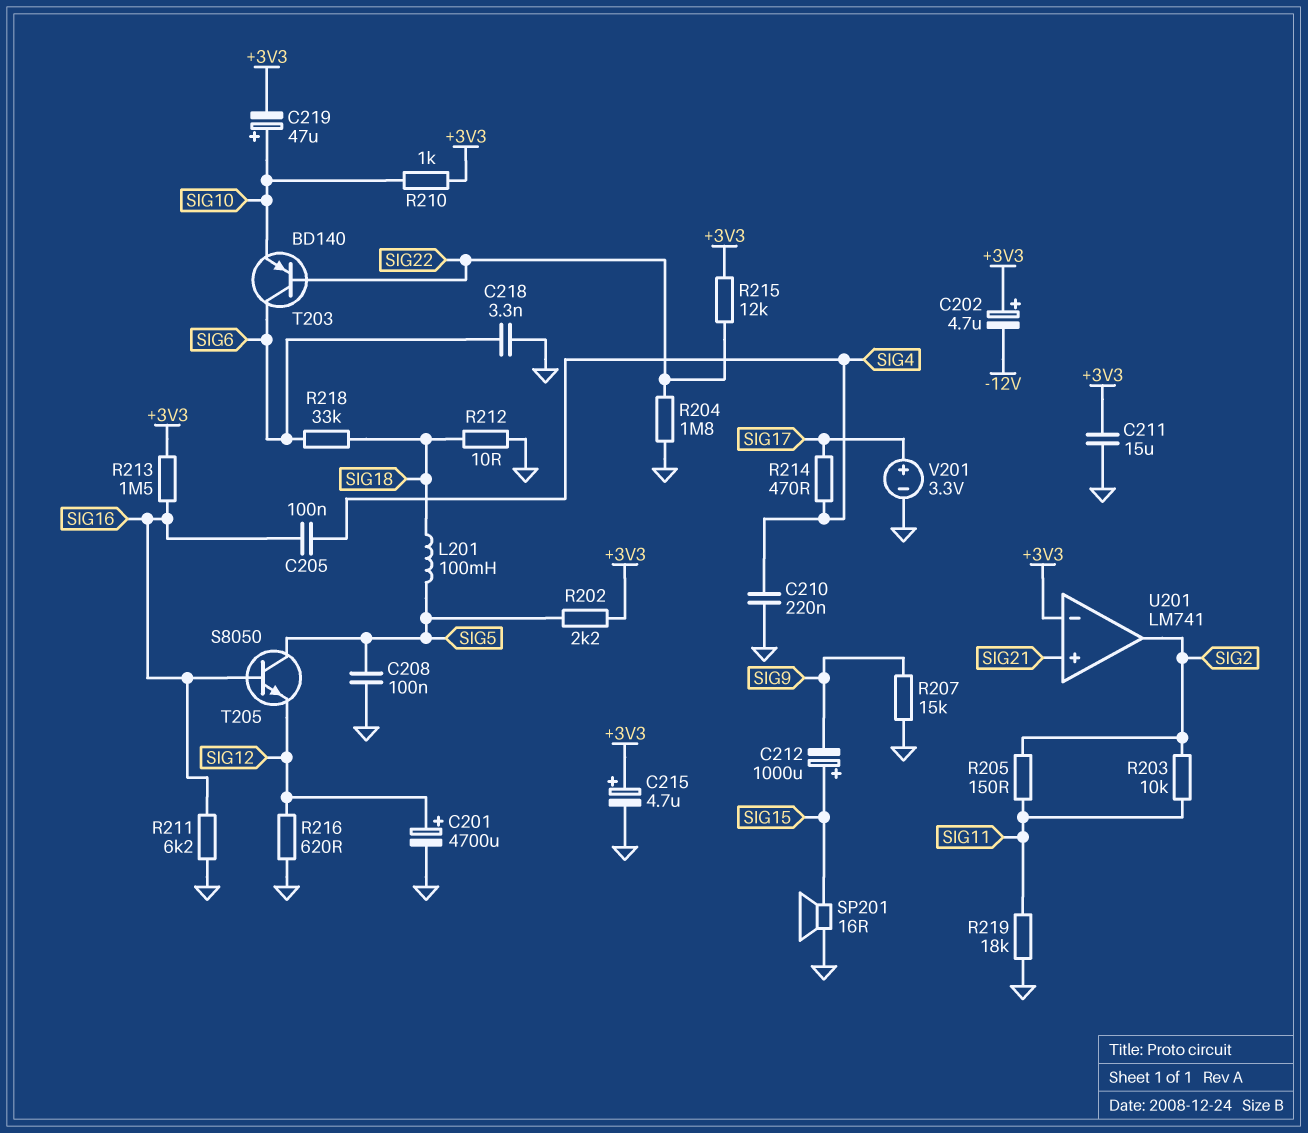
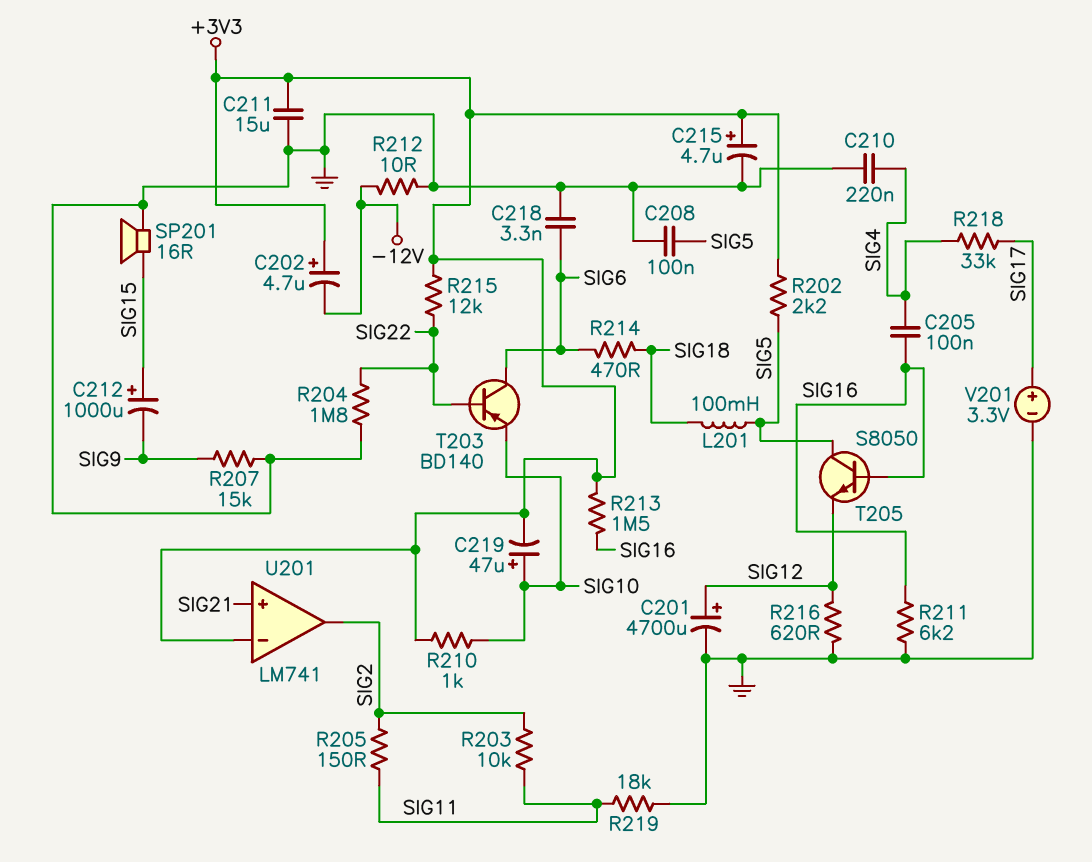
R212: 10 (GND, SIG18) -> 10 (-12V, GND)
R214: 470 (SIG4, SIG17) -> 470 (SIG6, SIG18)
R218: 33k (SIG6, SIG18) -> 33k (SIG4, SIG17)

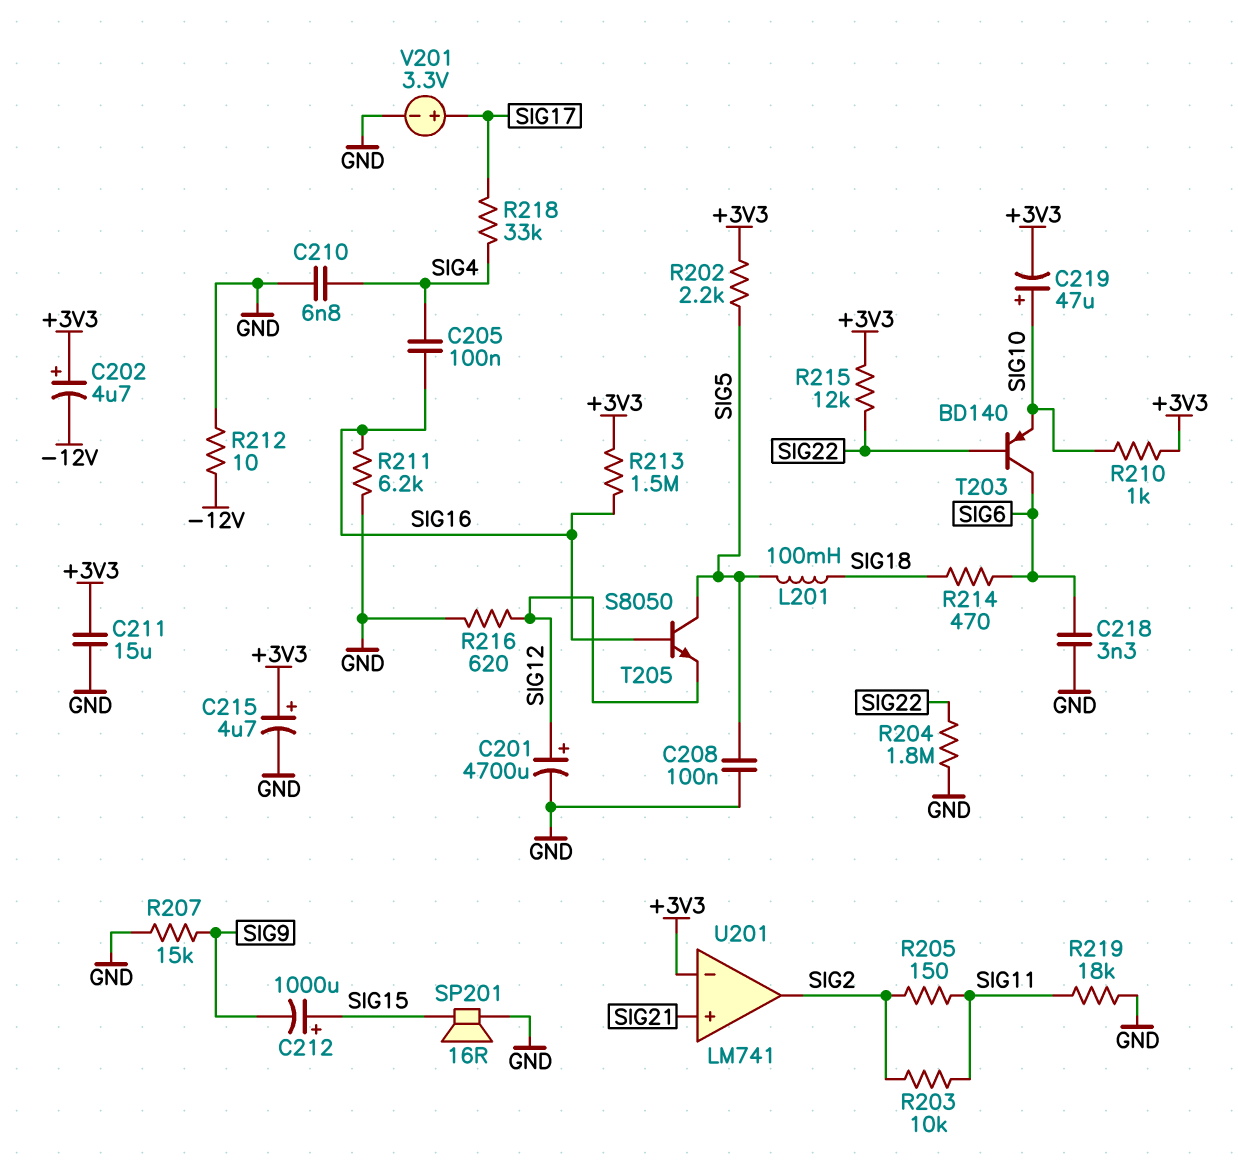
C210: 220nF (GND, SIG4) -> 6.8nF (GND, SIG4)

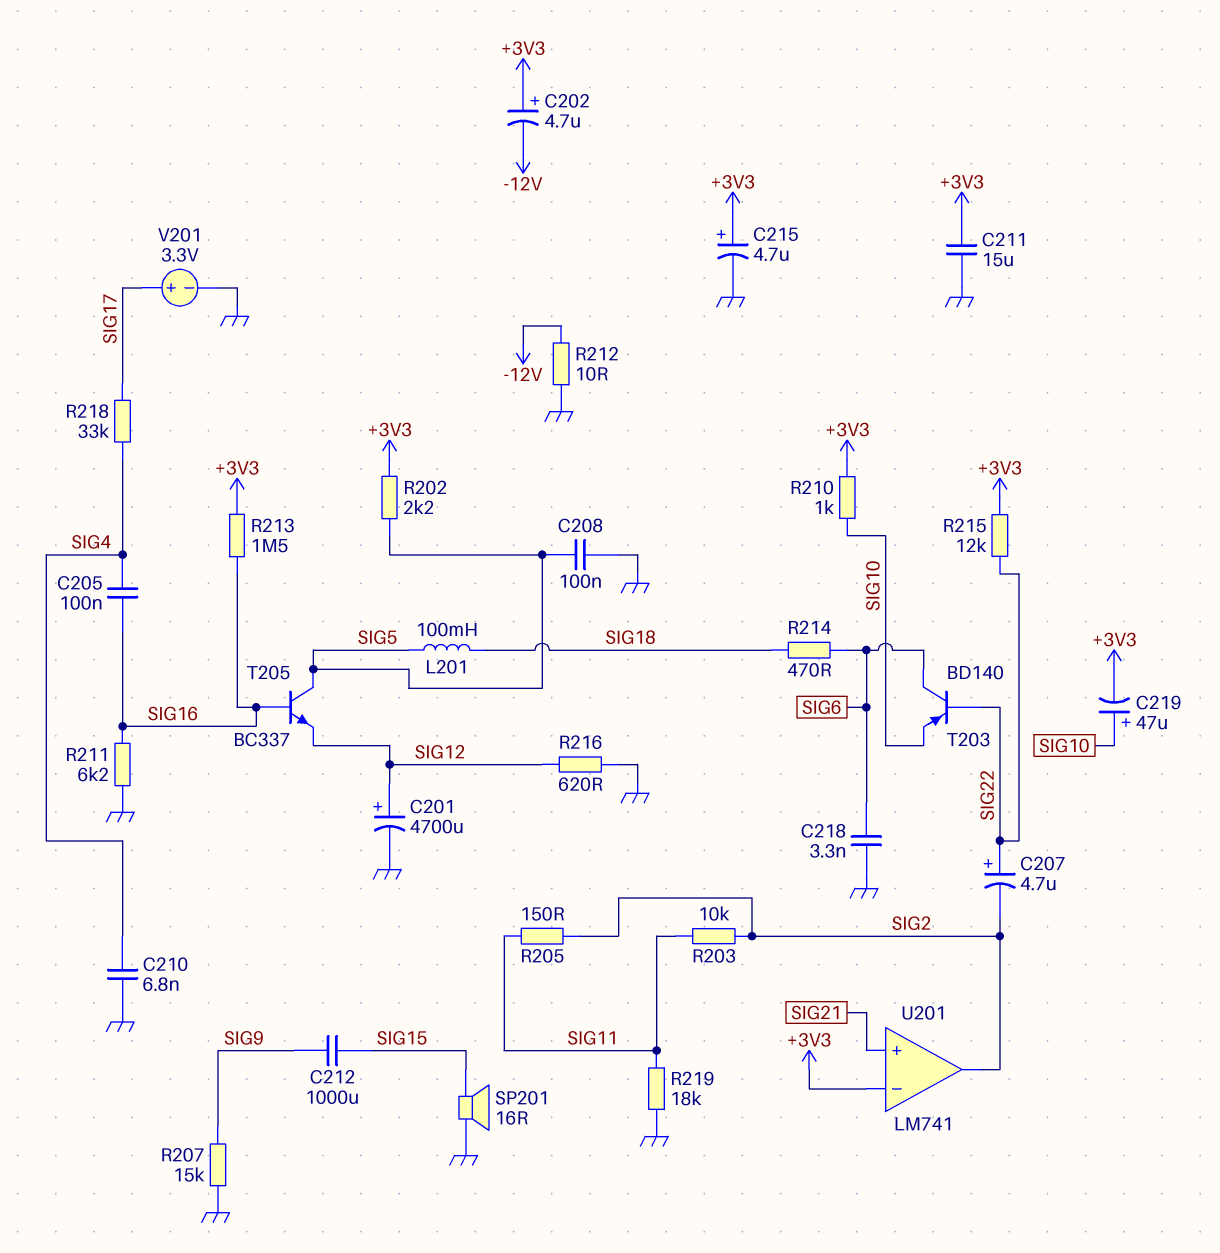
C207: none -> 4.7uF (plus SIG22, minus SIG2)
C212: 1000uF (plus SIG15, minus SIG9) -> 1000uF (SIG9, SIG15)
R204: 1.8M (GND, SIG22) -> none
T205: NPN S8050 (B SIG16, C SIG5, E SIG12) -> NPN BC337 (B SIG16, C SIG5, E SIG12)

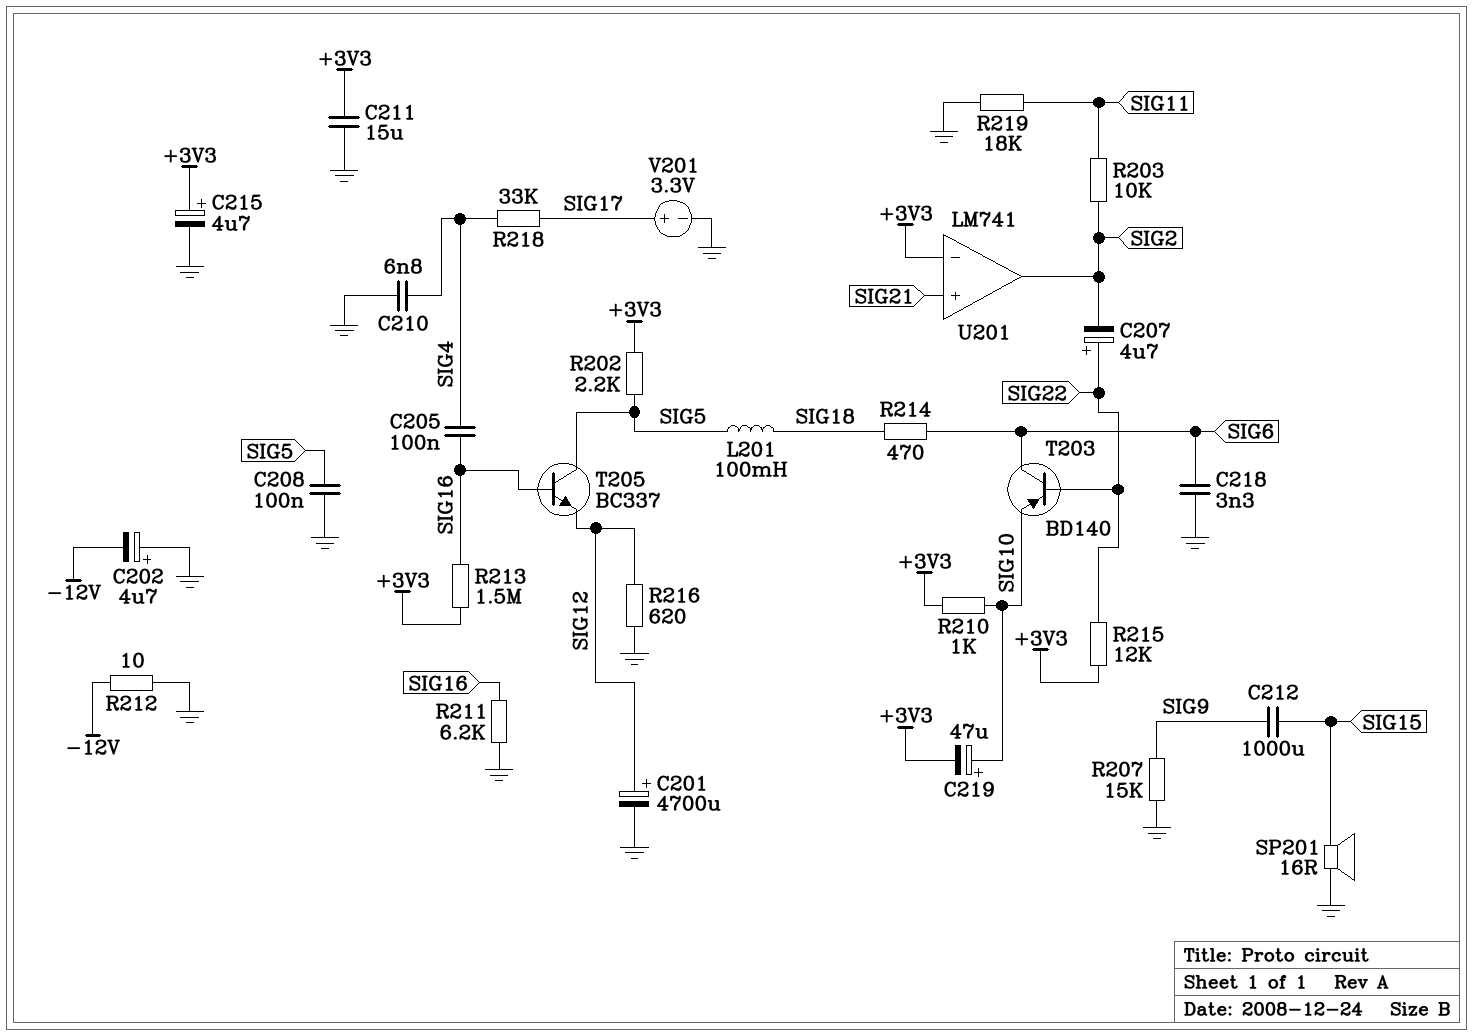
C202: 4.7uF (plus +3V3, minus -12V) -> 4.7uF (plus GND, minus -12V)
R205: 150 (SIG2, SIG11) -> none

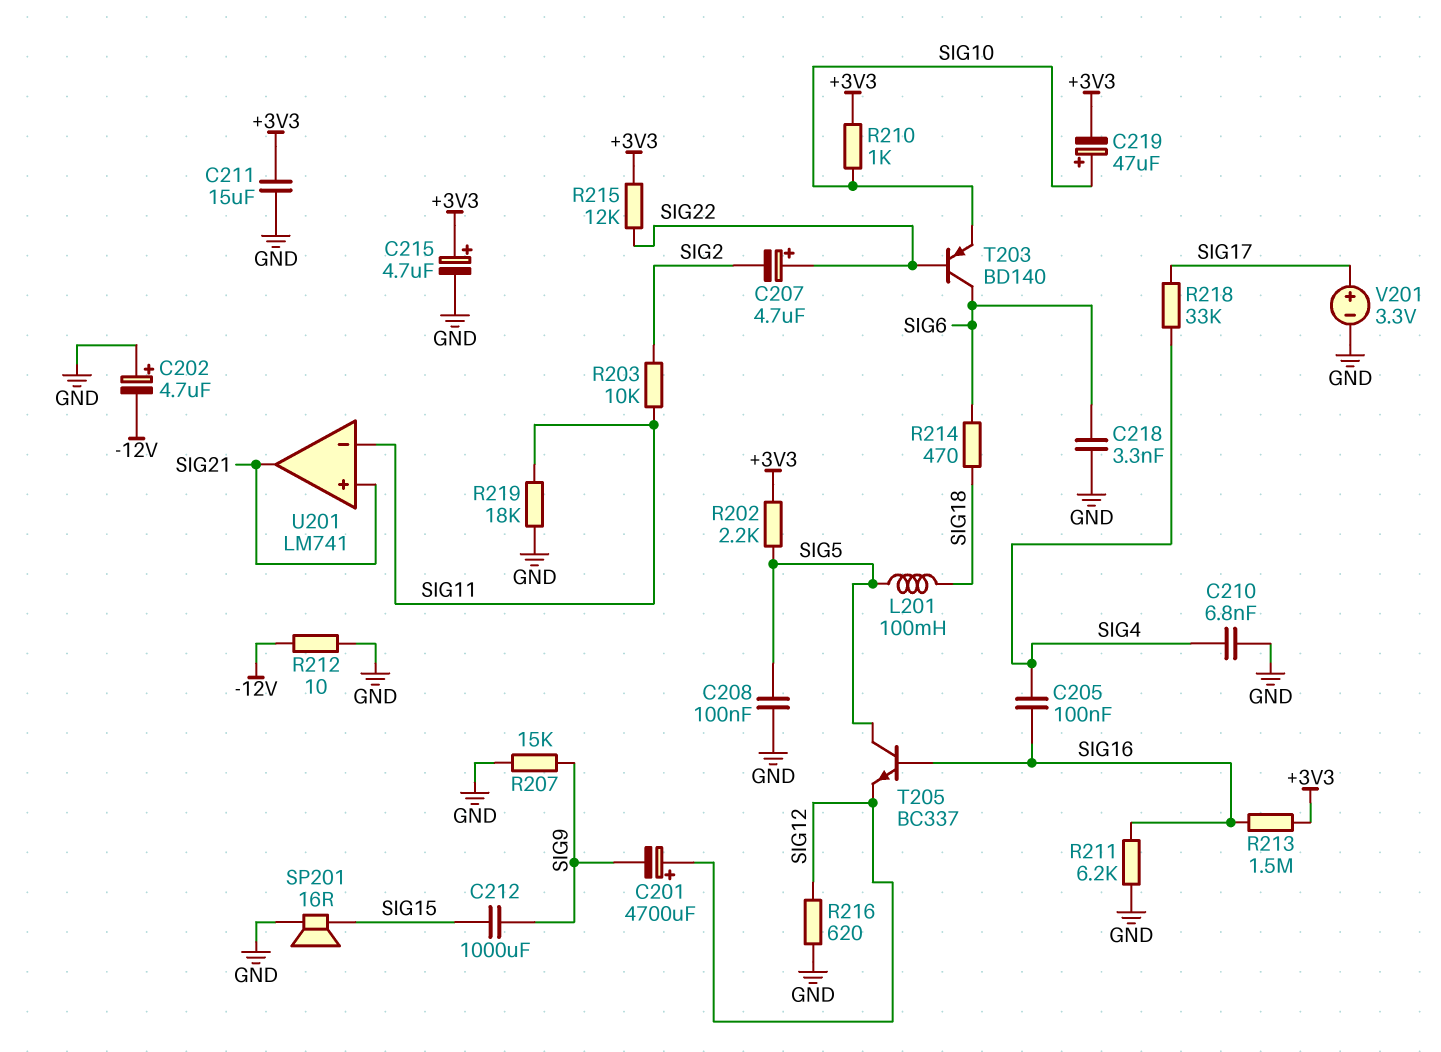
C201: 4700uF (plus SIG12, minus GND) -> 4700uF (plus SIG12, minus SIG9)
U201 pin in-: +3V3 -> SIG11
U201 pin out: SIG2 -> SIG21

